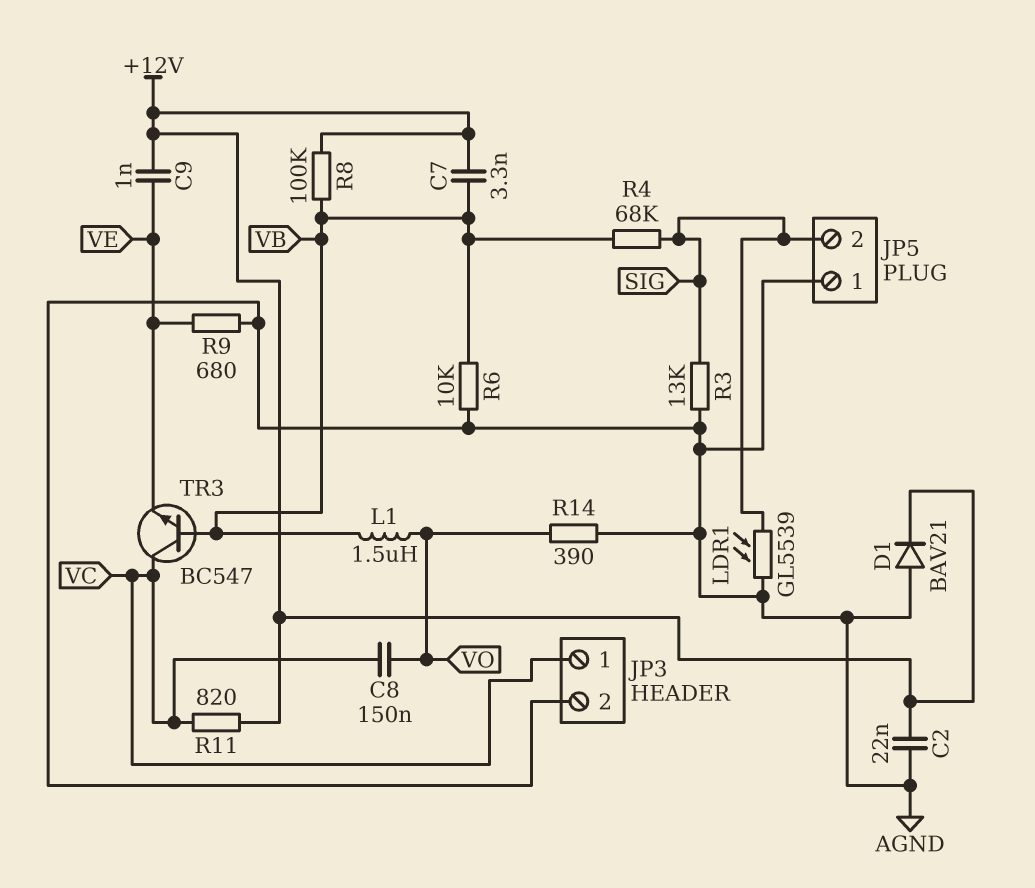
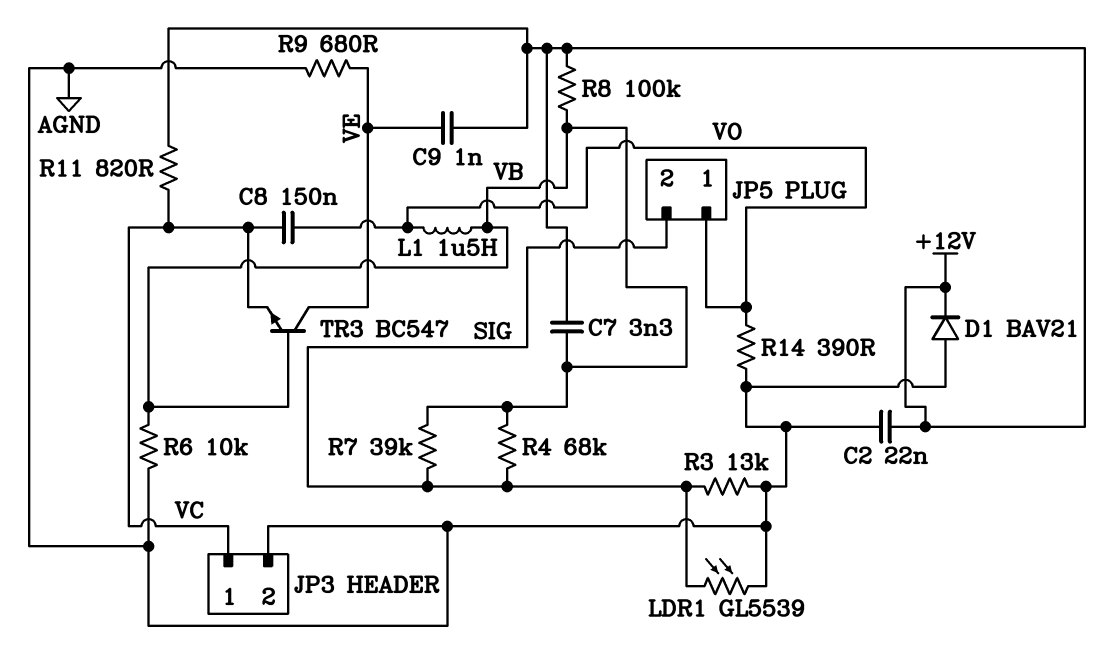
JP5 pin 1: AGND -> VO
R7: none -> 39k (SIG, VB)
TR3: NPN BC547 (B VB, C VC, E VE) -> NPN BC547 (B VB, C VE, E VC)

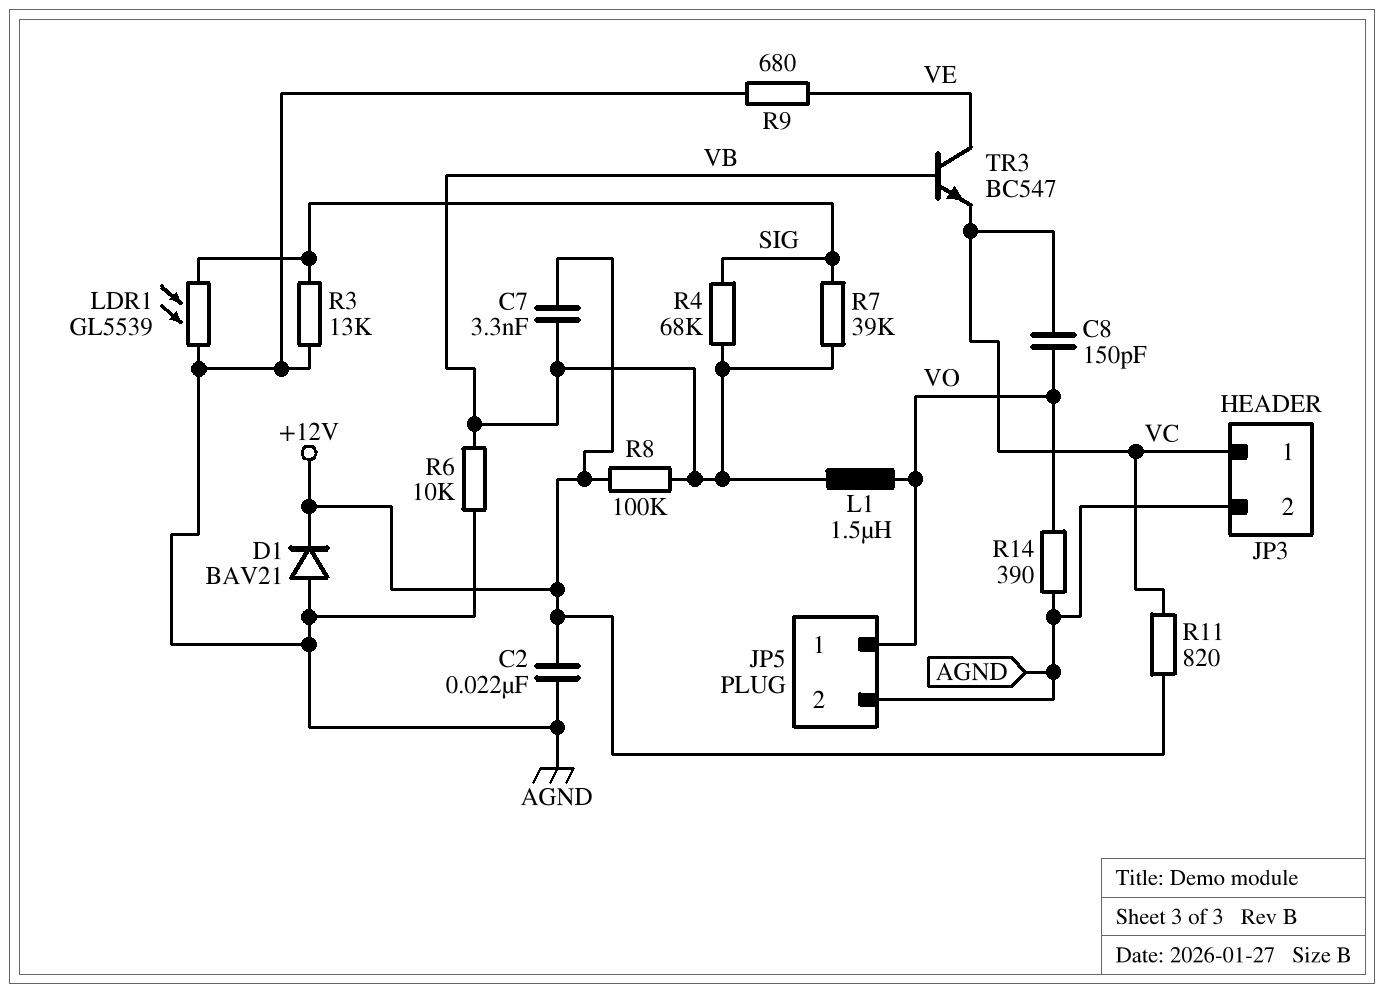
C8: 150nF (VC, VO) -> 150pF (VC, VO)
C9: 1nF (+12V, VE) -> none
JP5 pin 2: SIG -> AGND

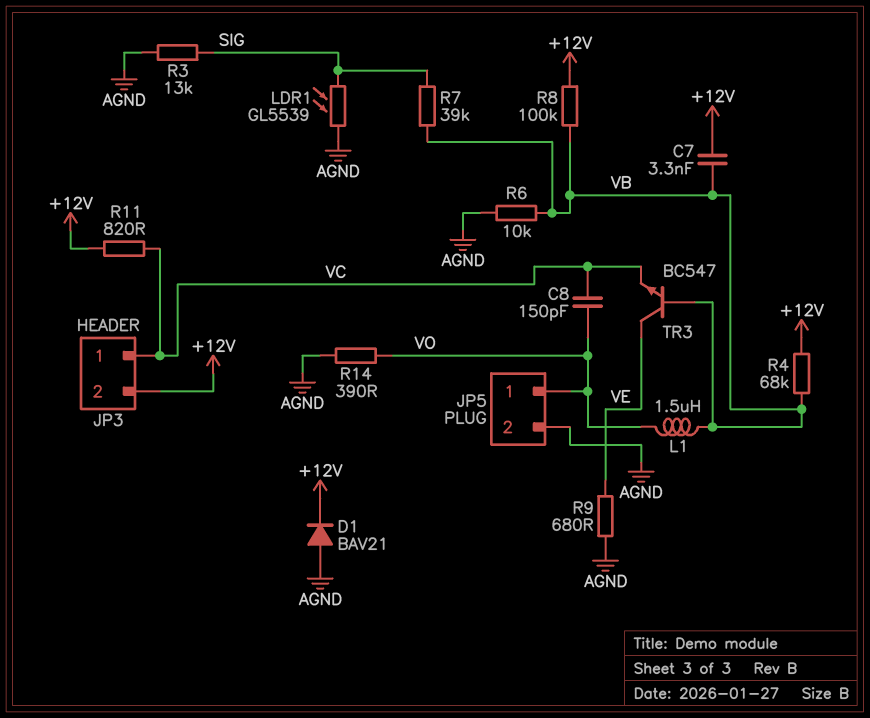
C2: 22nF (+12V, AGND) -> none
JP3 pin 2: AGND -> +12V
R4: 68k (SIG, VB) -> 68k (+12V, VB)

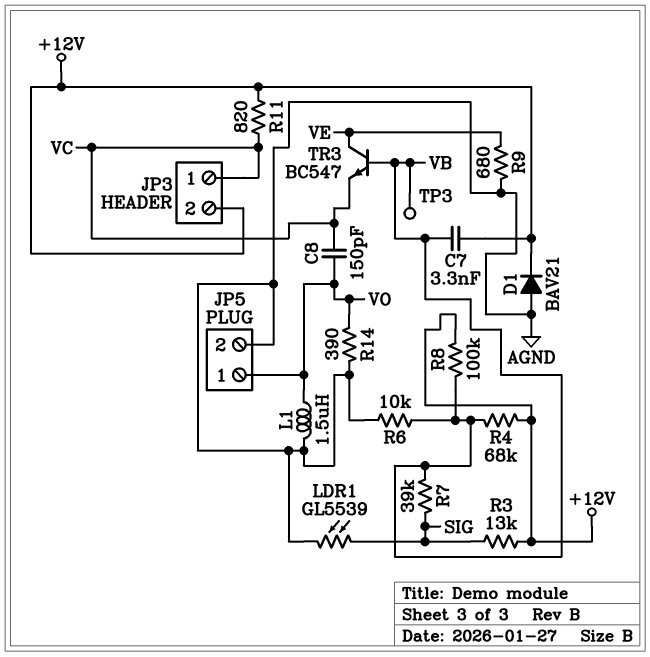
L1: 1.5uH (VB, VO) -> 1.5uH (AGND, VO)
R3: 13k (AGND, SIG) -> 13k (+12V, SIG)
TP3: none -> test point (VB)

